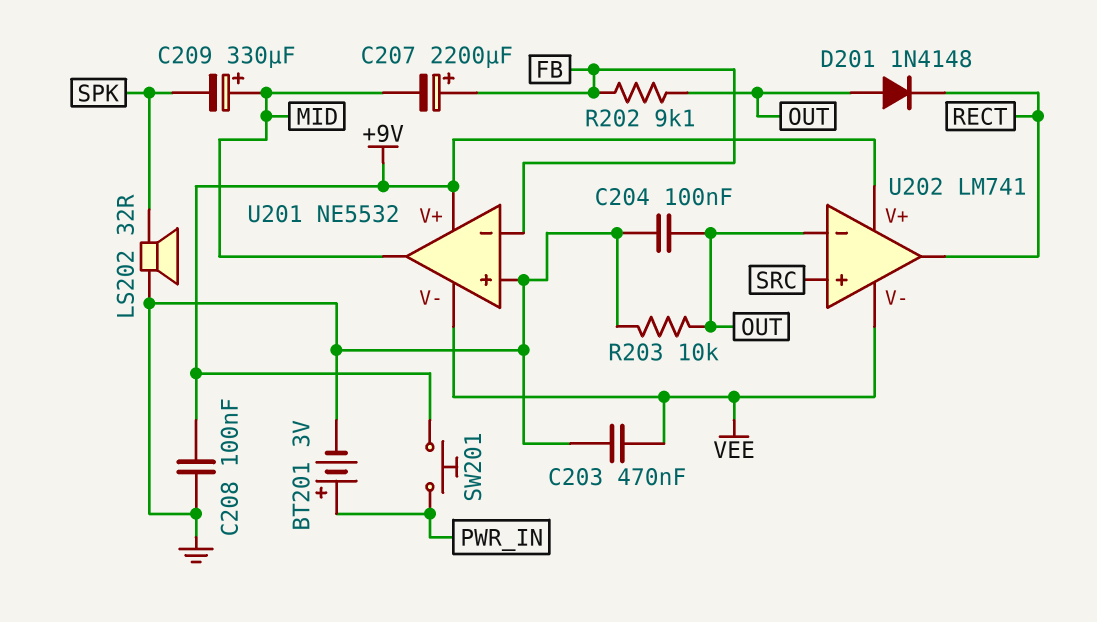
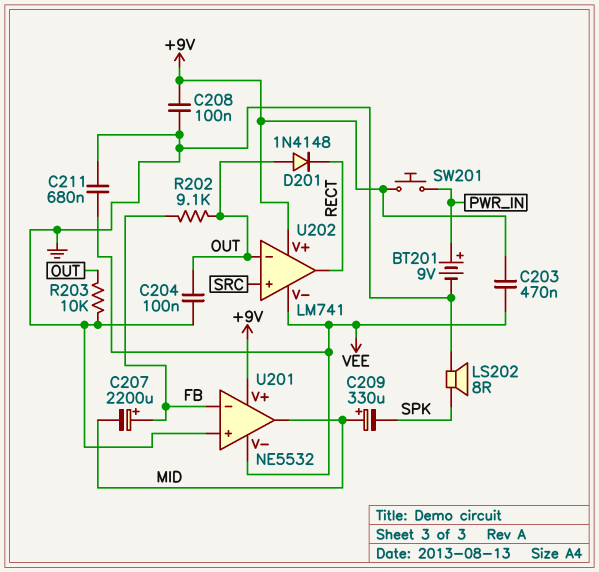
BT201: 3V (plus PWR_IN, minus GND) -> 9V (plus PWR_IN, minus GND)
C203: 470nF (GND, VEE) -> 470nF (+9V, VEE)
C211: none -> 680nF (GND, VEE)
LS202: speaker 32R (GND, SPK) -> speaker 8R (GND, SPK)

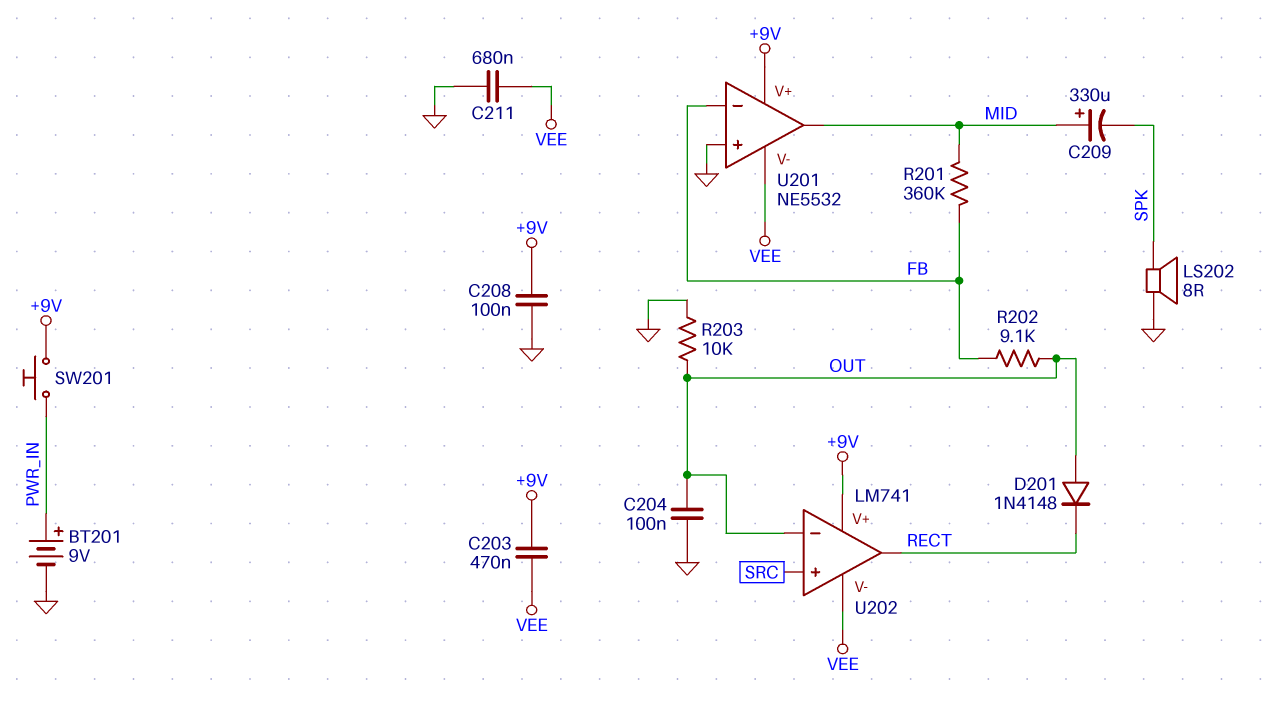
C207: 2200uF (plus FB, minus MID) -> none
R201: none -> 360k (FB, MID)

